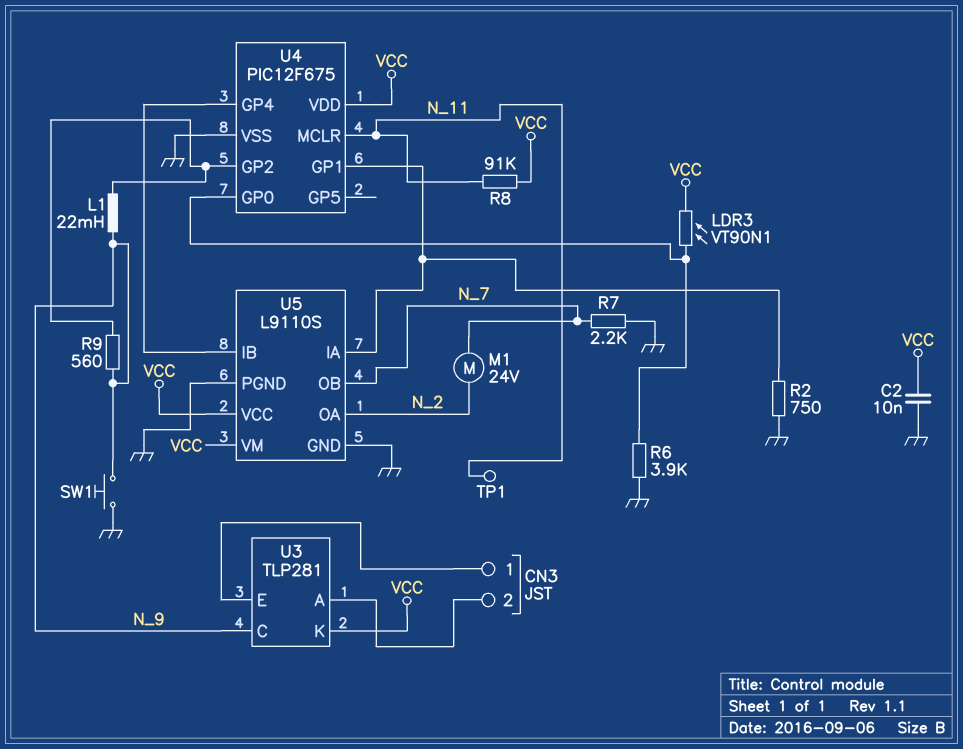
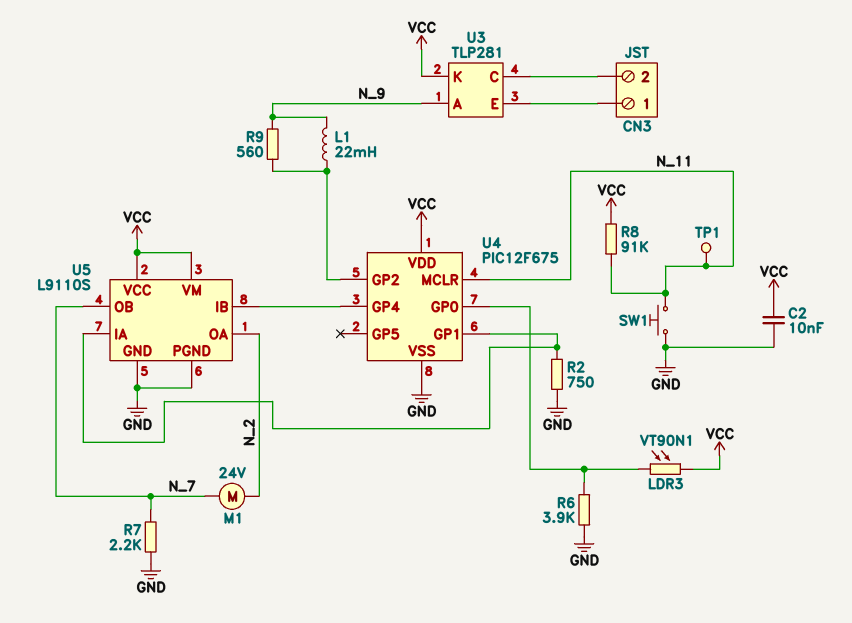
SW1: button (GND, N_9) -> button (GND, N_11)
U3 pin A: CN3/2 -> N_9
U3 pin C: N_9 -> CN3/2

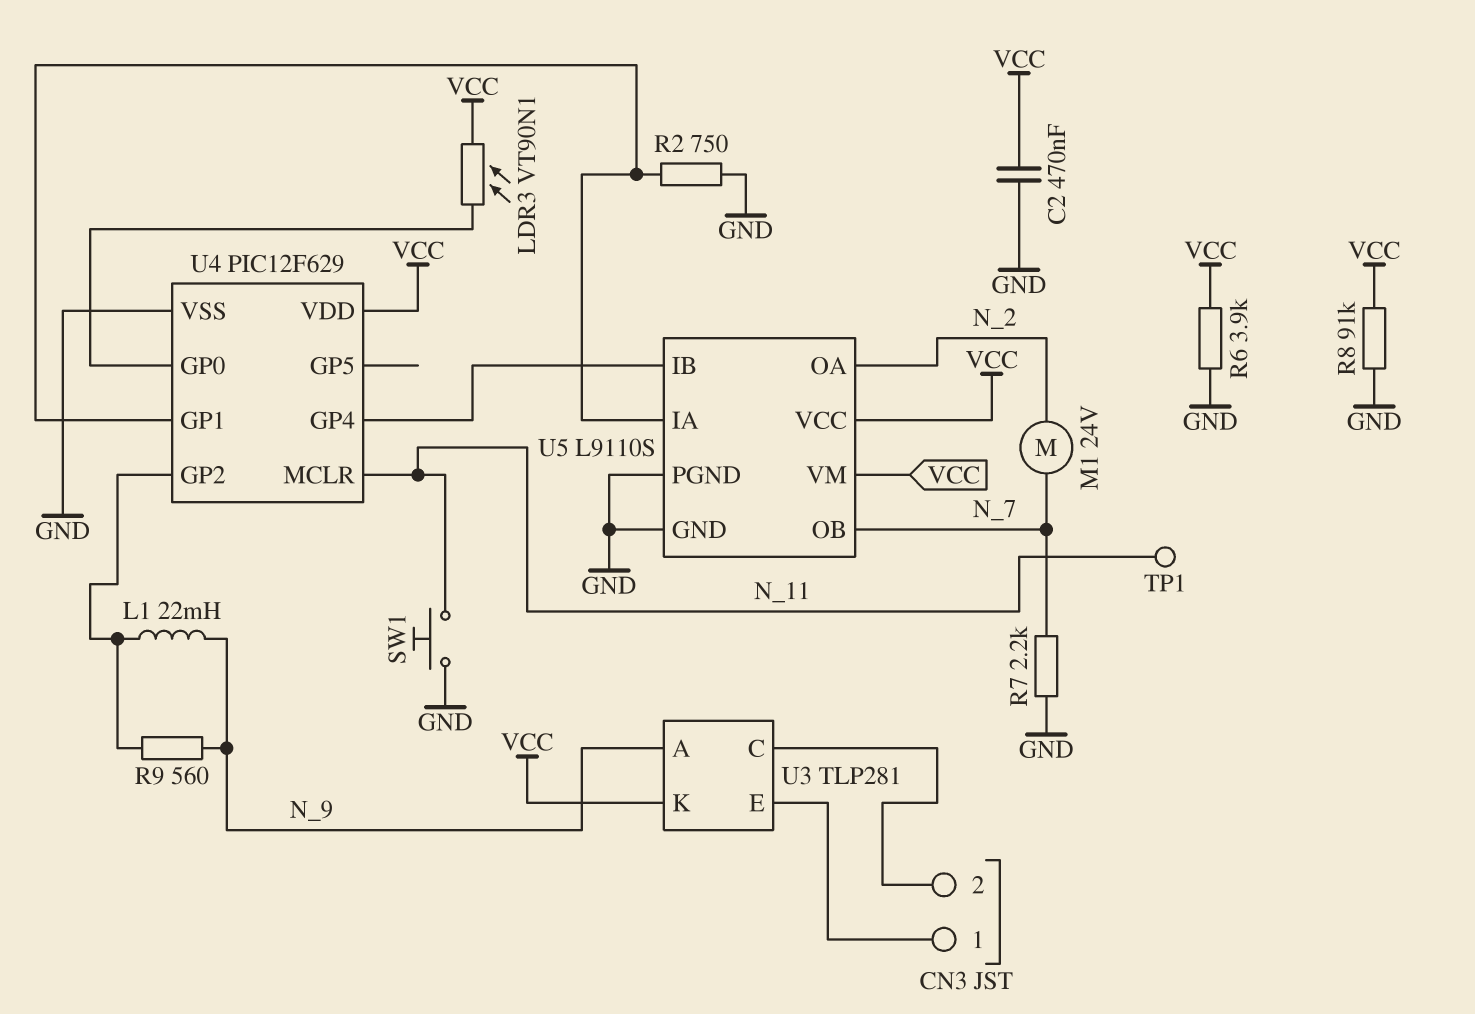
C2: 10nF (GND, VCC) -> 470nF (GND, VCC)
R6: 3.9k (GND, U4/GP0) -> 3.9k (GND, VCC)
R8: 91k (N_11, VCC) -> 91k (GND, VCC)
U4: PIC12F675 -> PIC12F629

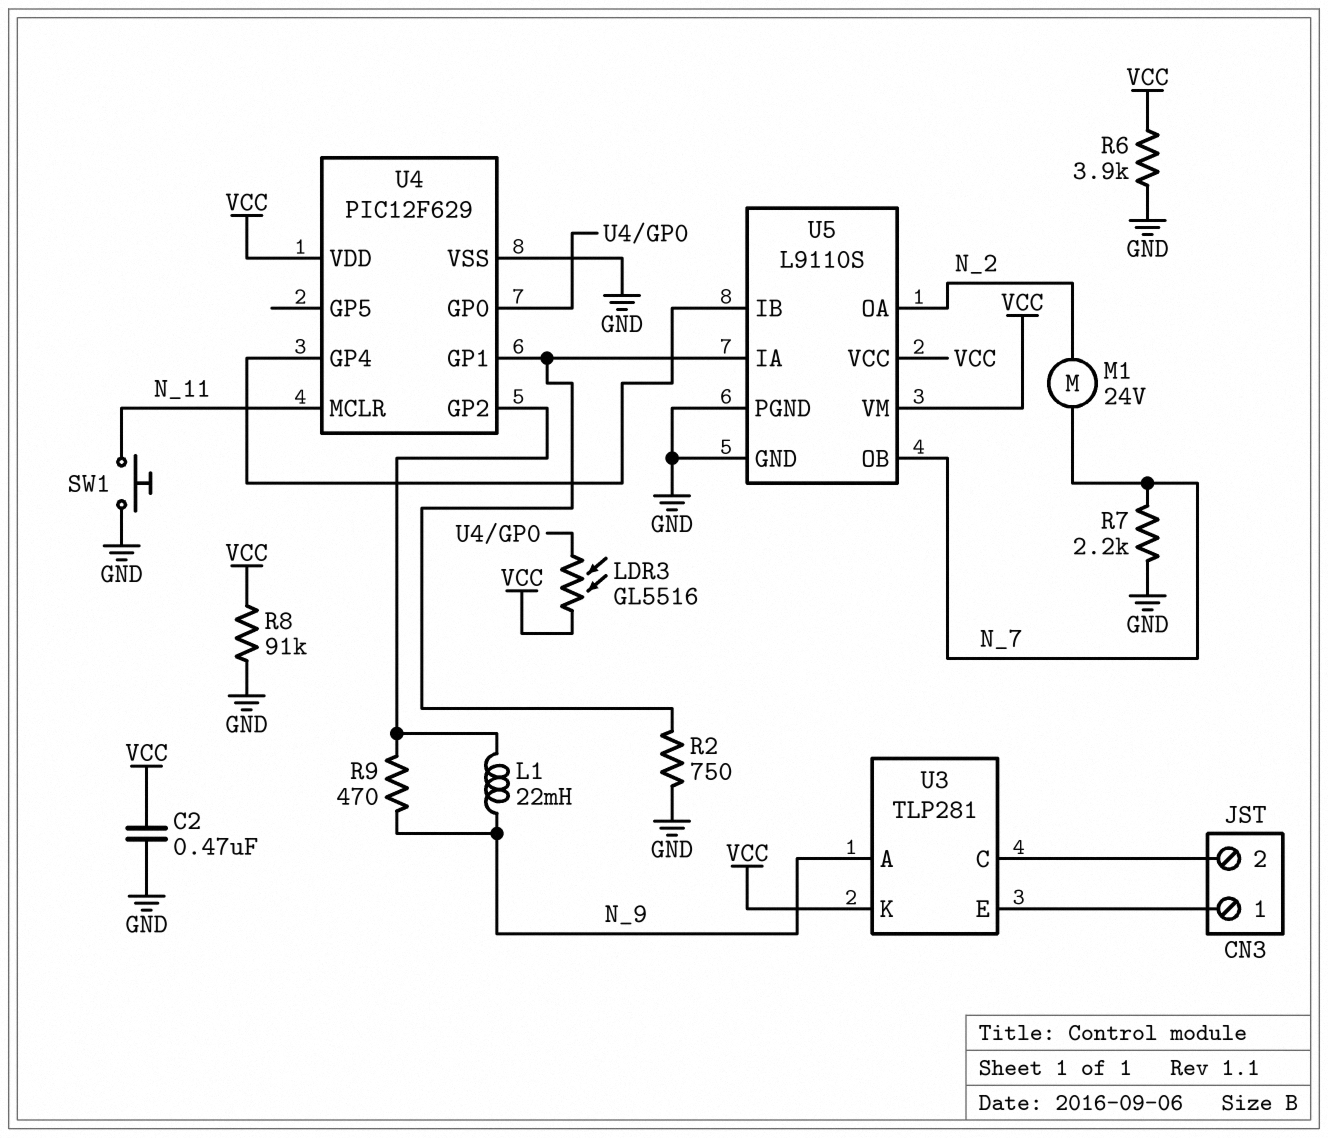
LDR3: VT90N1 (U4/GP0, VCC) -> GL5516 (U4/GP0, VCC)
R9: 560 (N_9, U4/GP2) -> 470 (N_9, U4/GP2)
TP1: test point (N_11) -> none

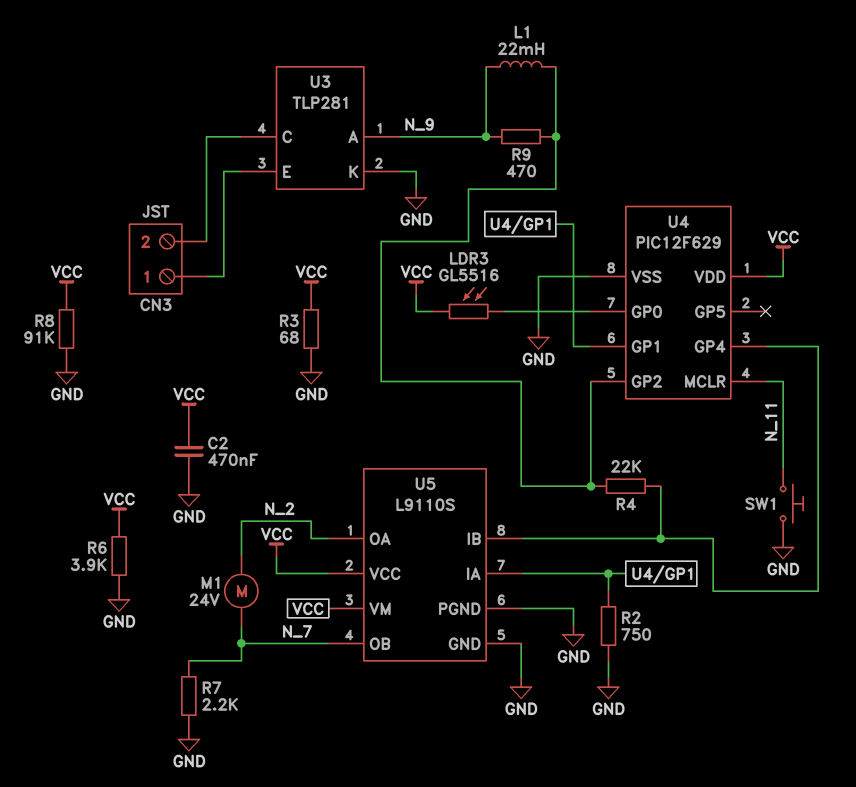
R3: none -> 68 (GND, VCC)
R4: none -> 22k (U4/GP2, U4/GP4)
U3 pin K: VCC -> GND

